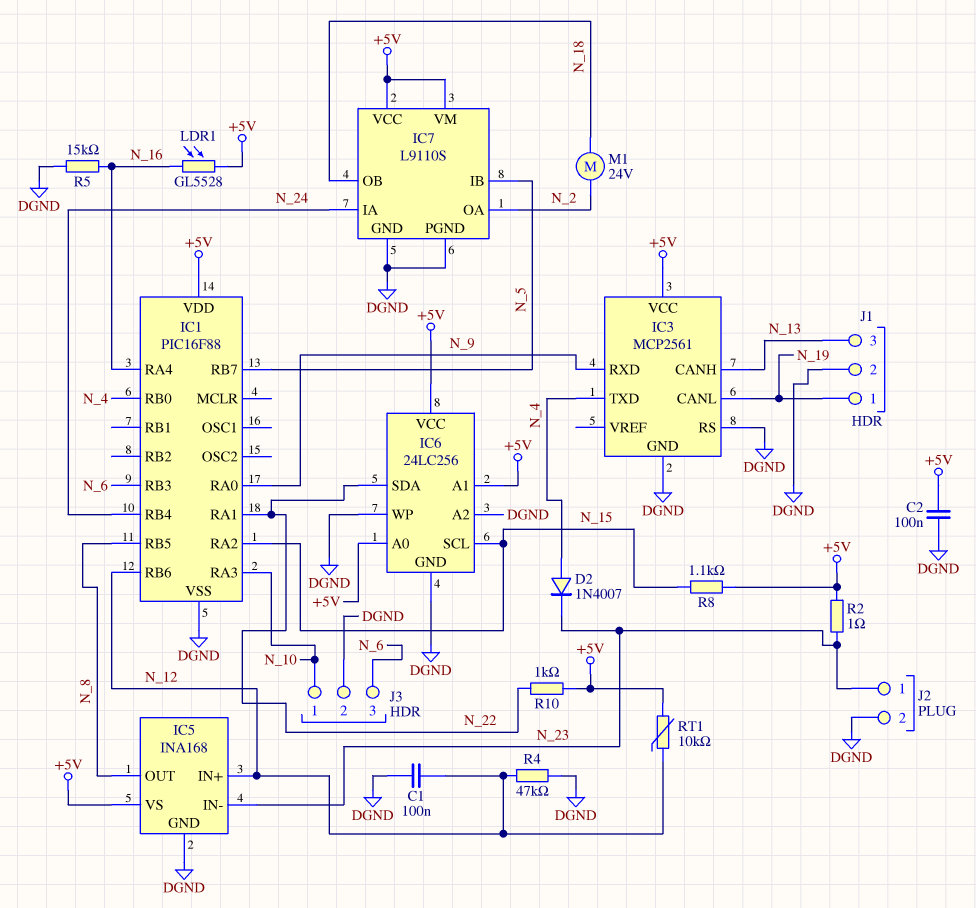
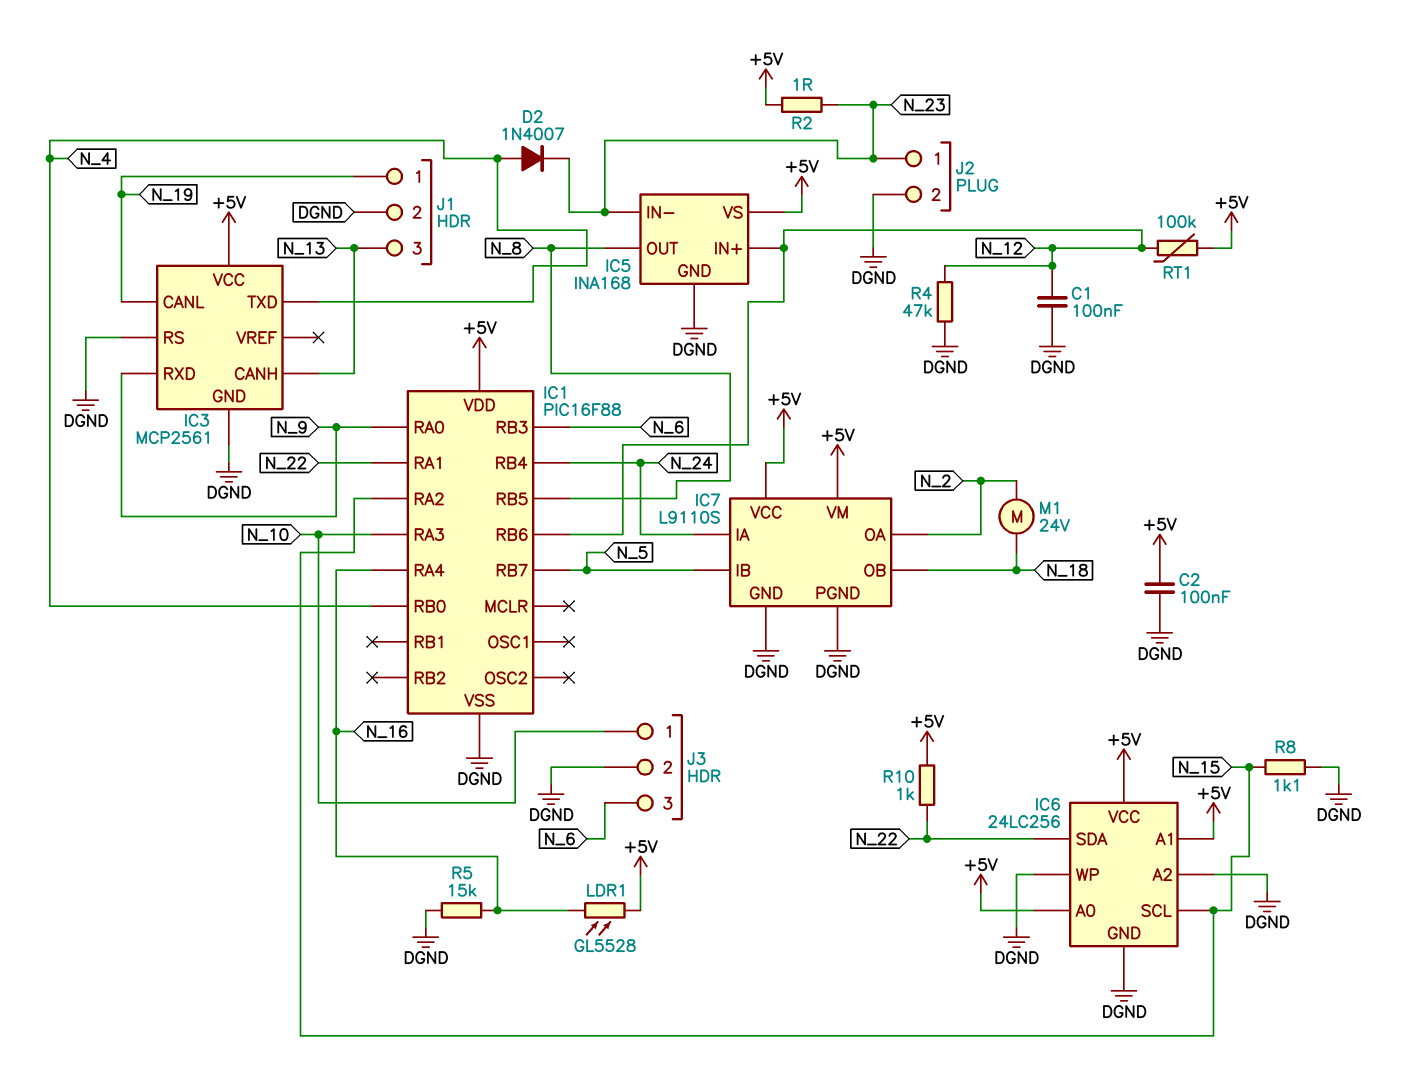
R8: 1.1k (+5V, N_15) -> 1.1k (DGND, N_15)
RT1: 10k (+5V, N_12) -> 100k (+5V, N_12)

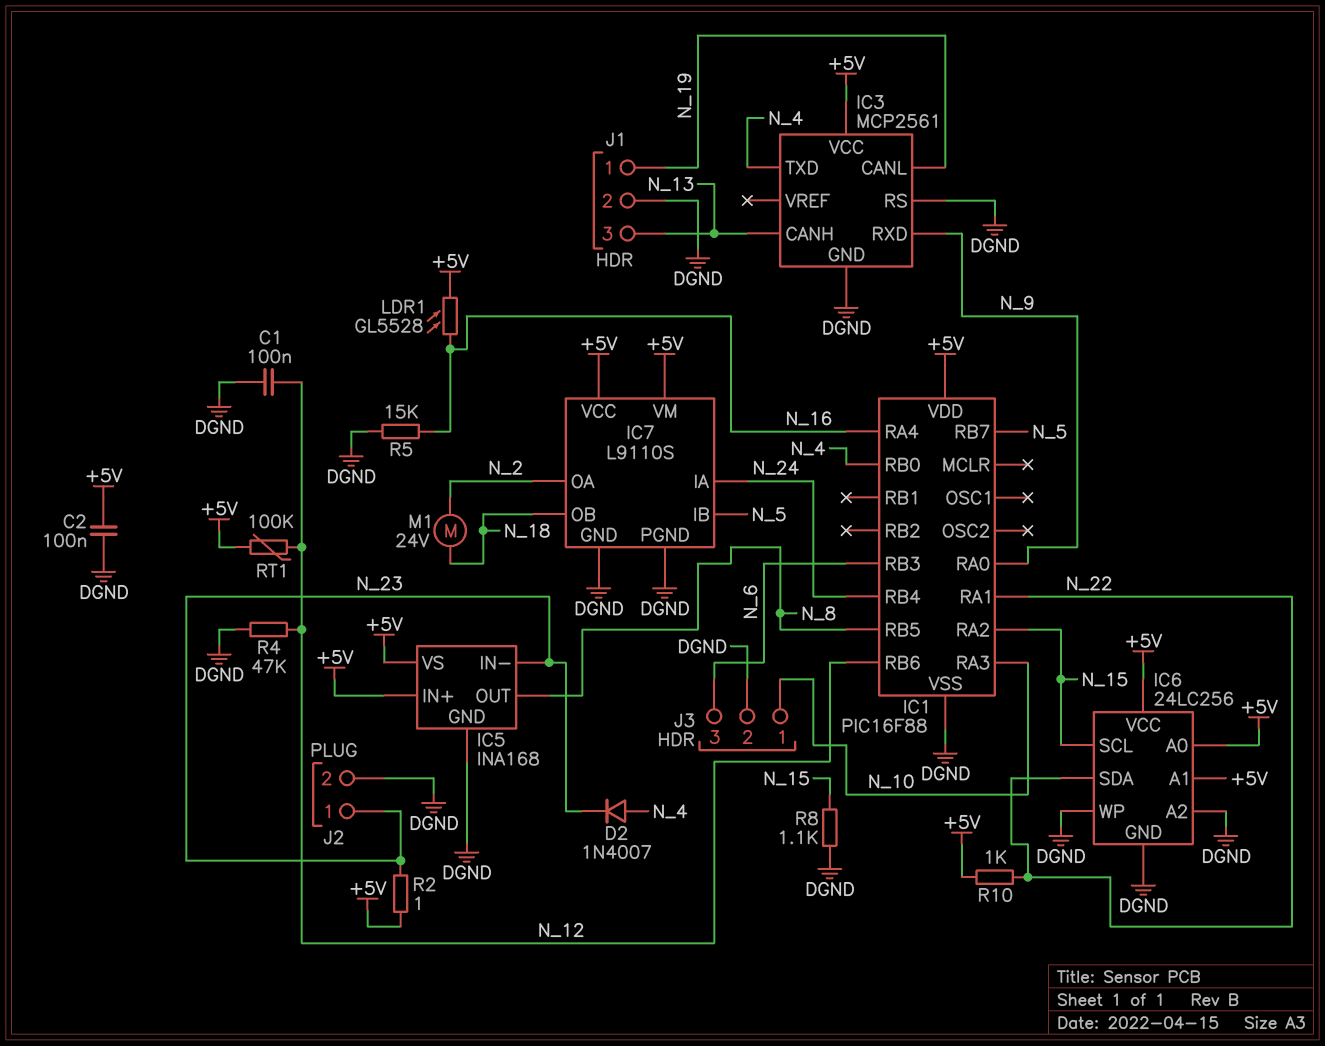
IC5 pin IN+: N_12 -> +5V

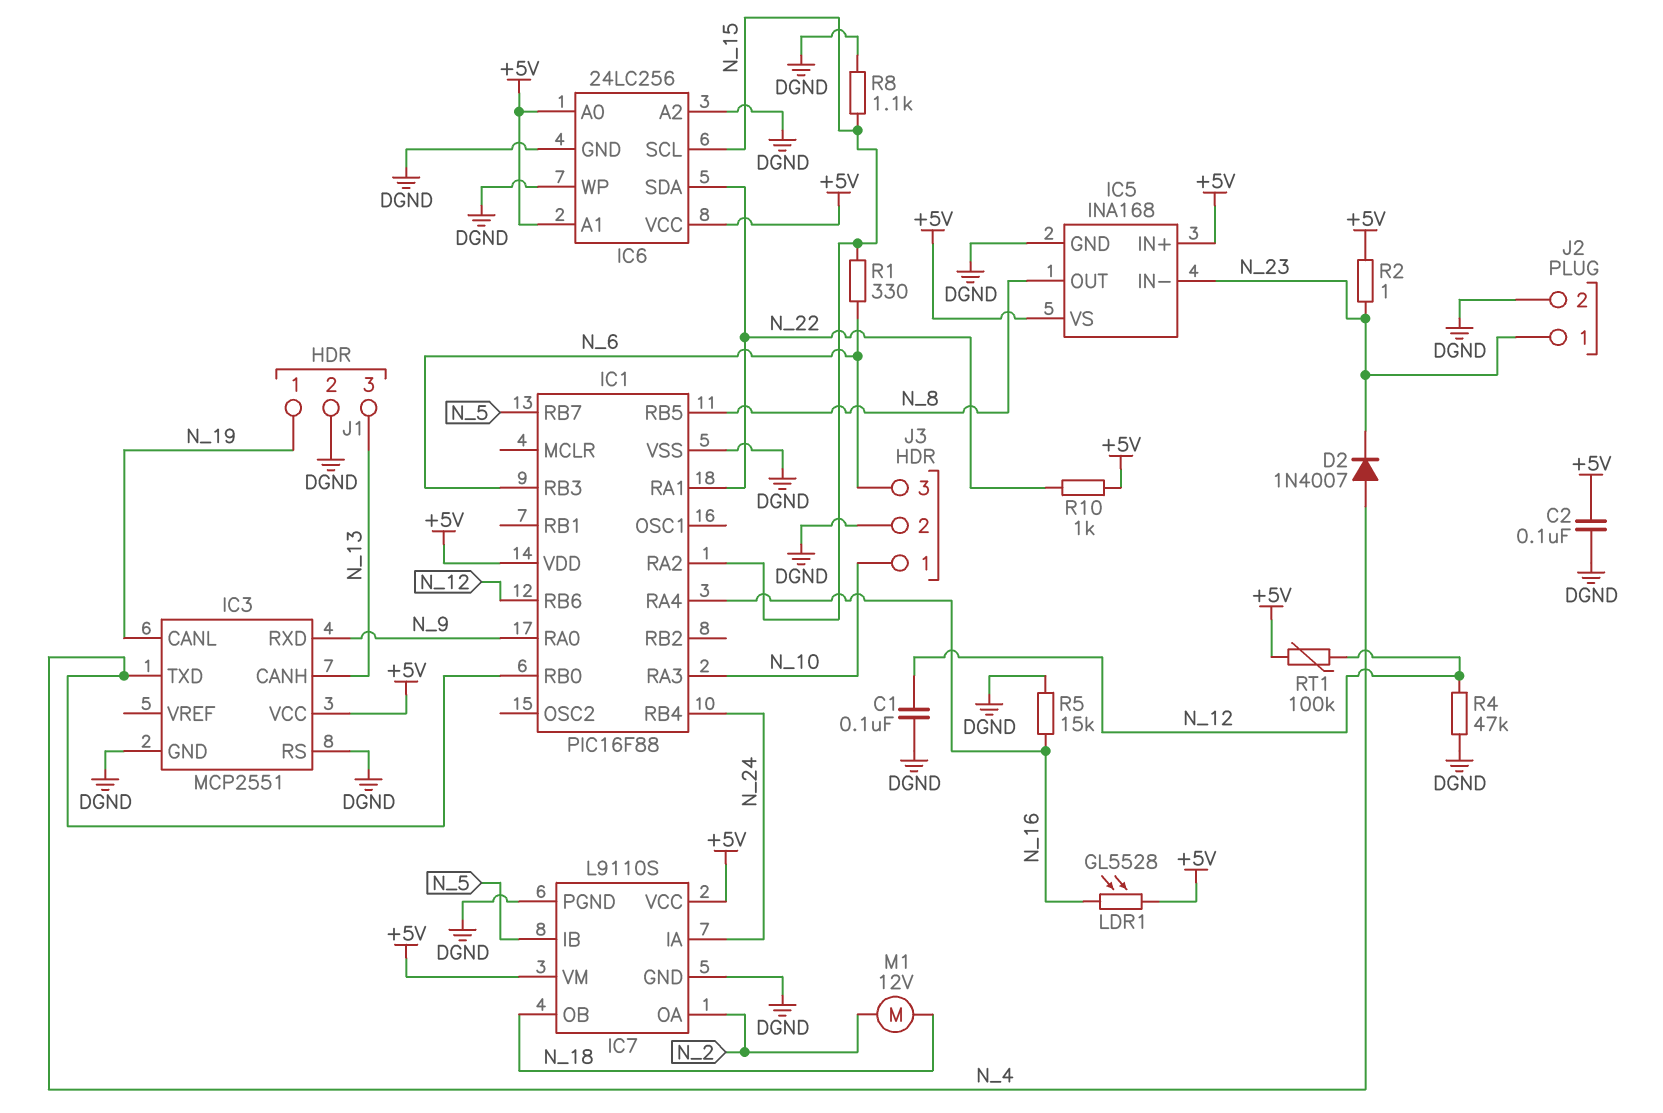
IC3: MCP2561 -> MCP2551
M1: motor 24V (N_2, N_18) -> motor 12V (N_2, N_18)
R1: none -> 330 (N_6, N_15)

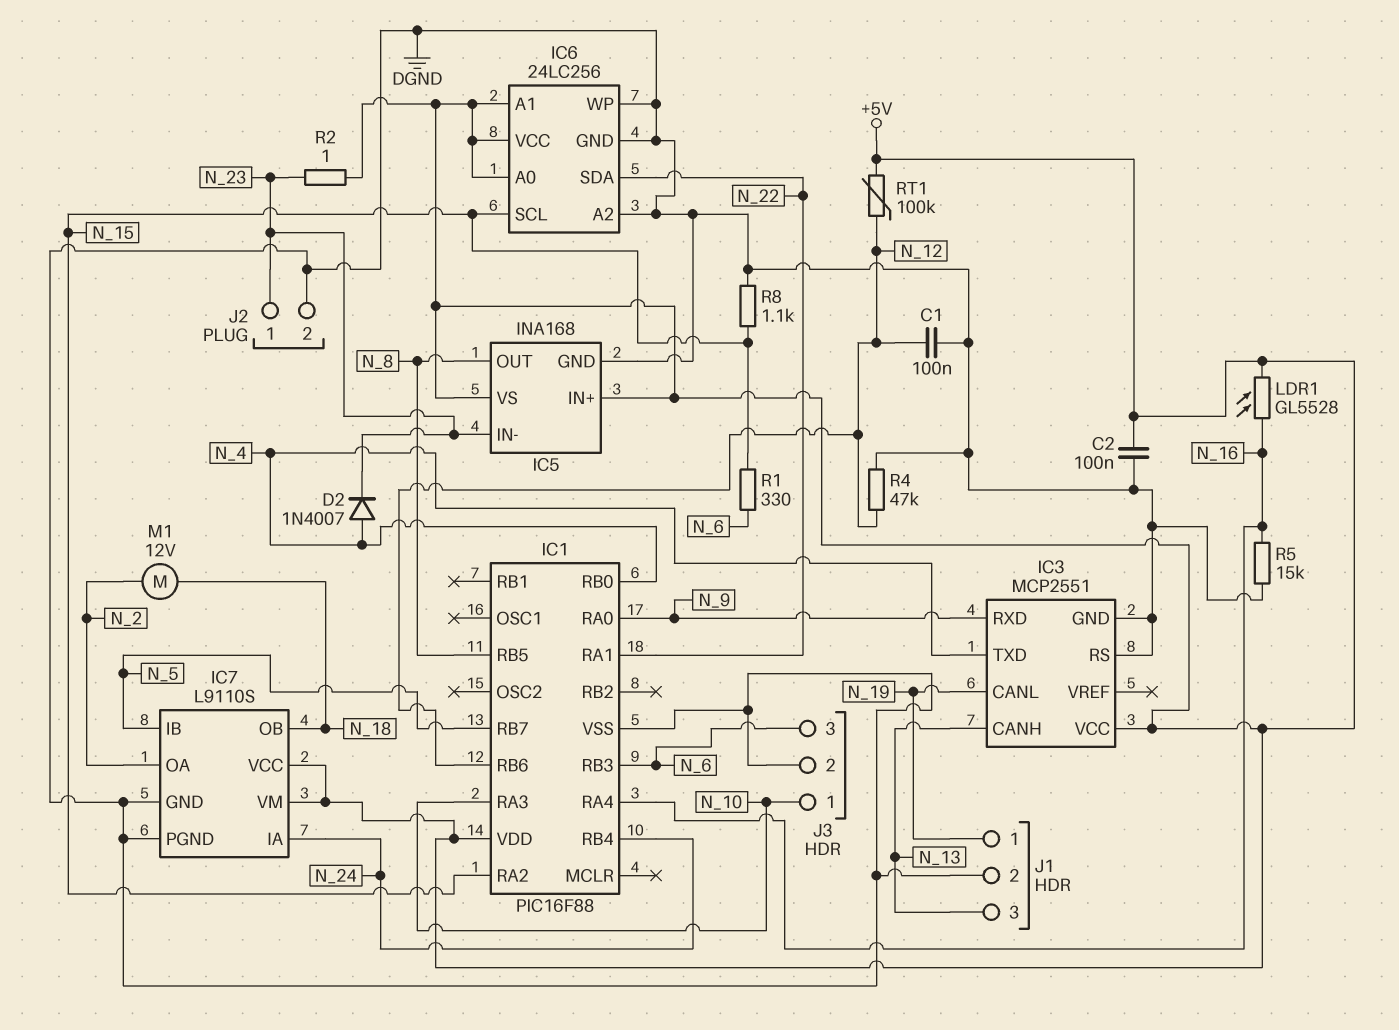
R10: 1k (+5V, N_22) -> none

